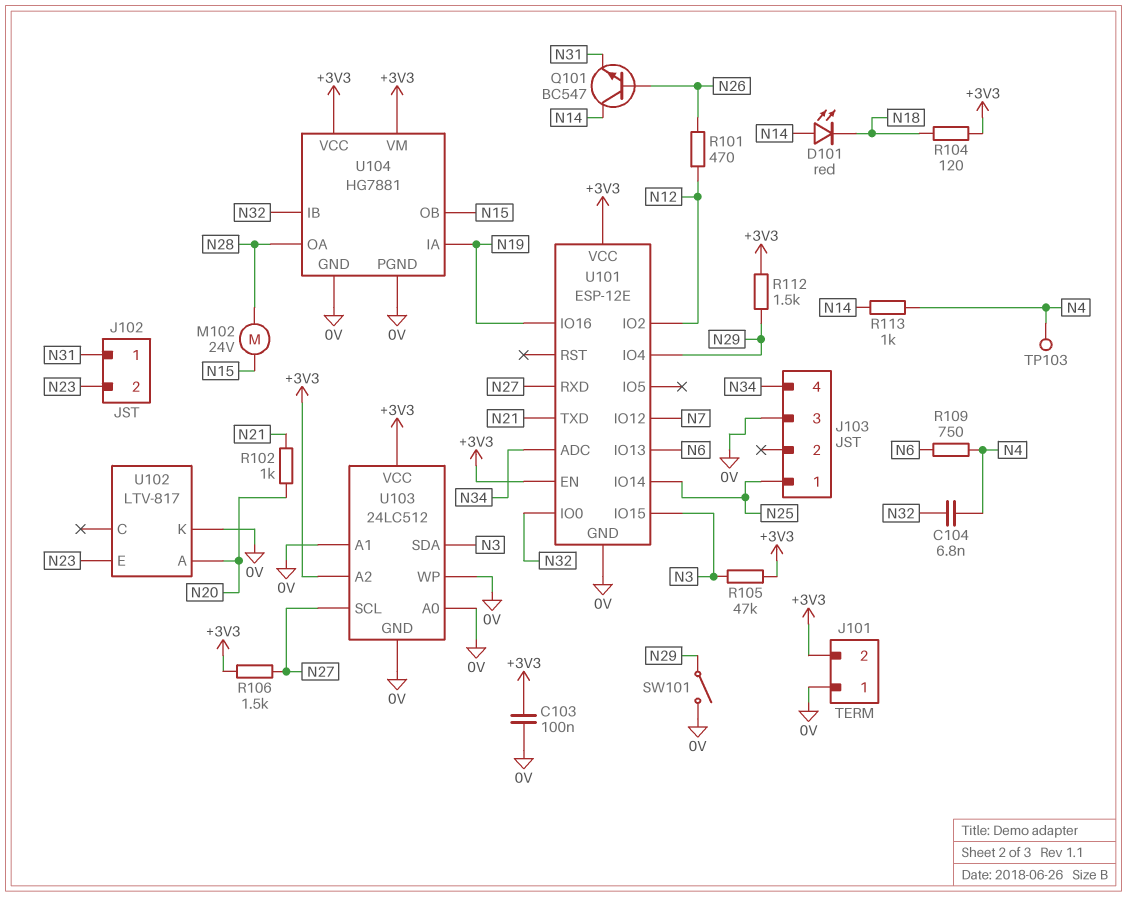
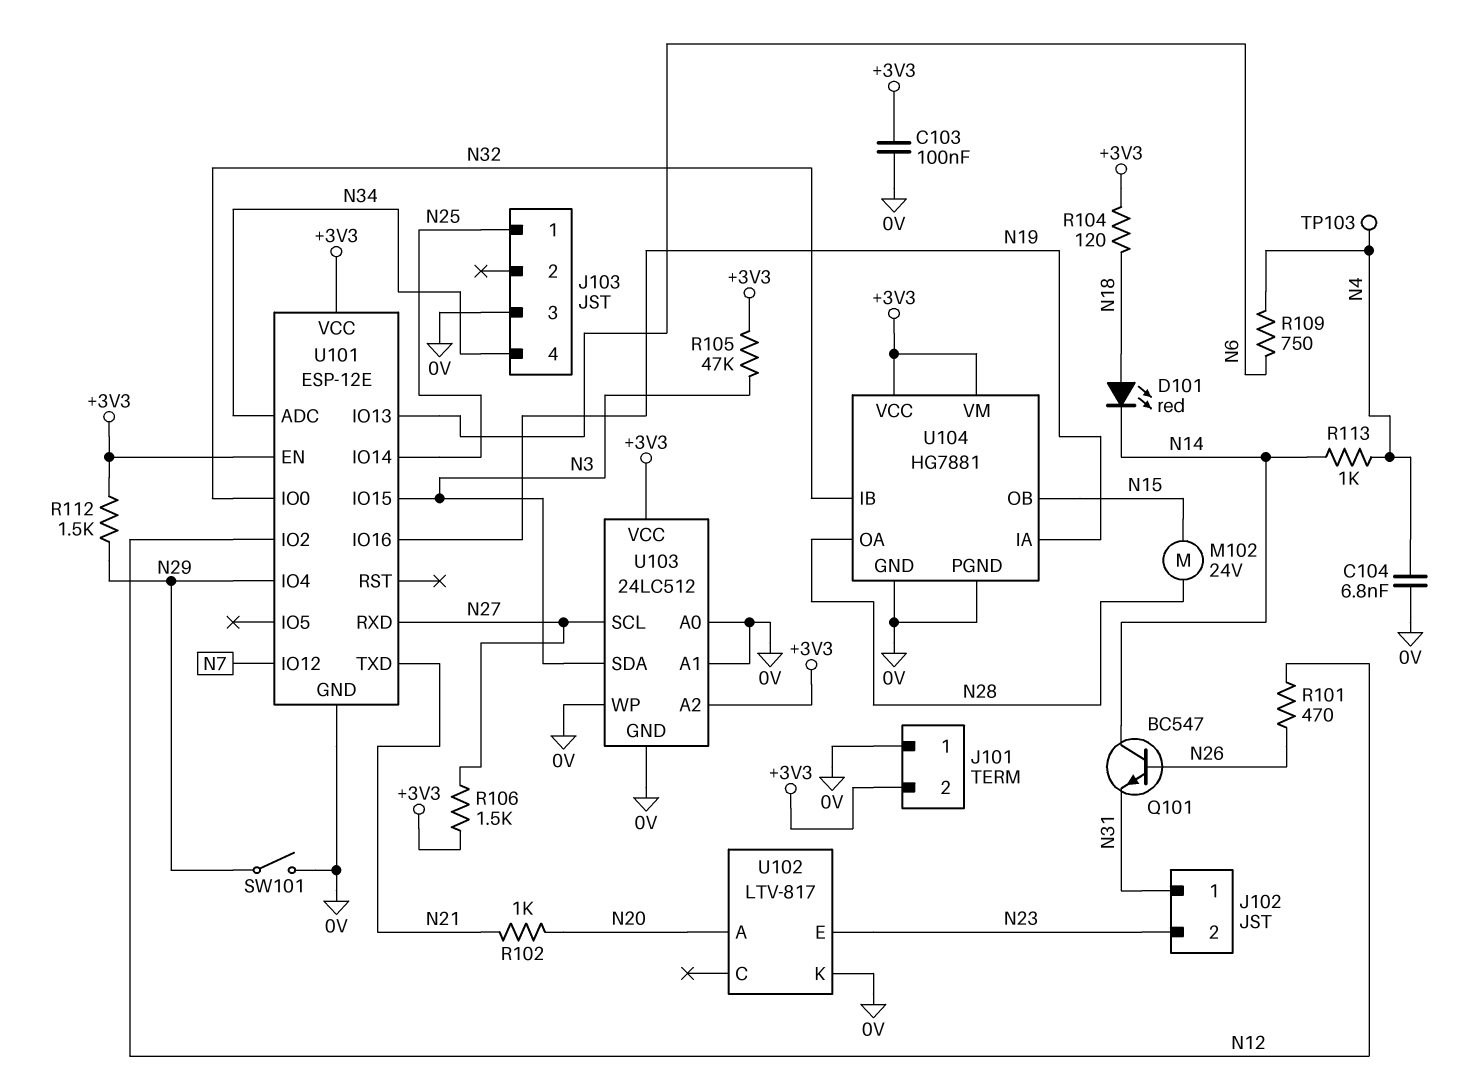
C104: 6.8nF (N4, N32) -> 6.8nF (0V, N4)
D101: LED red (A N14, K N18) -> LED red (A N18, K N14)

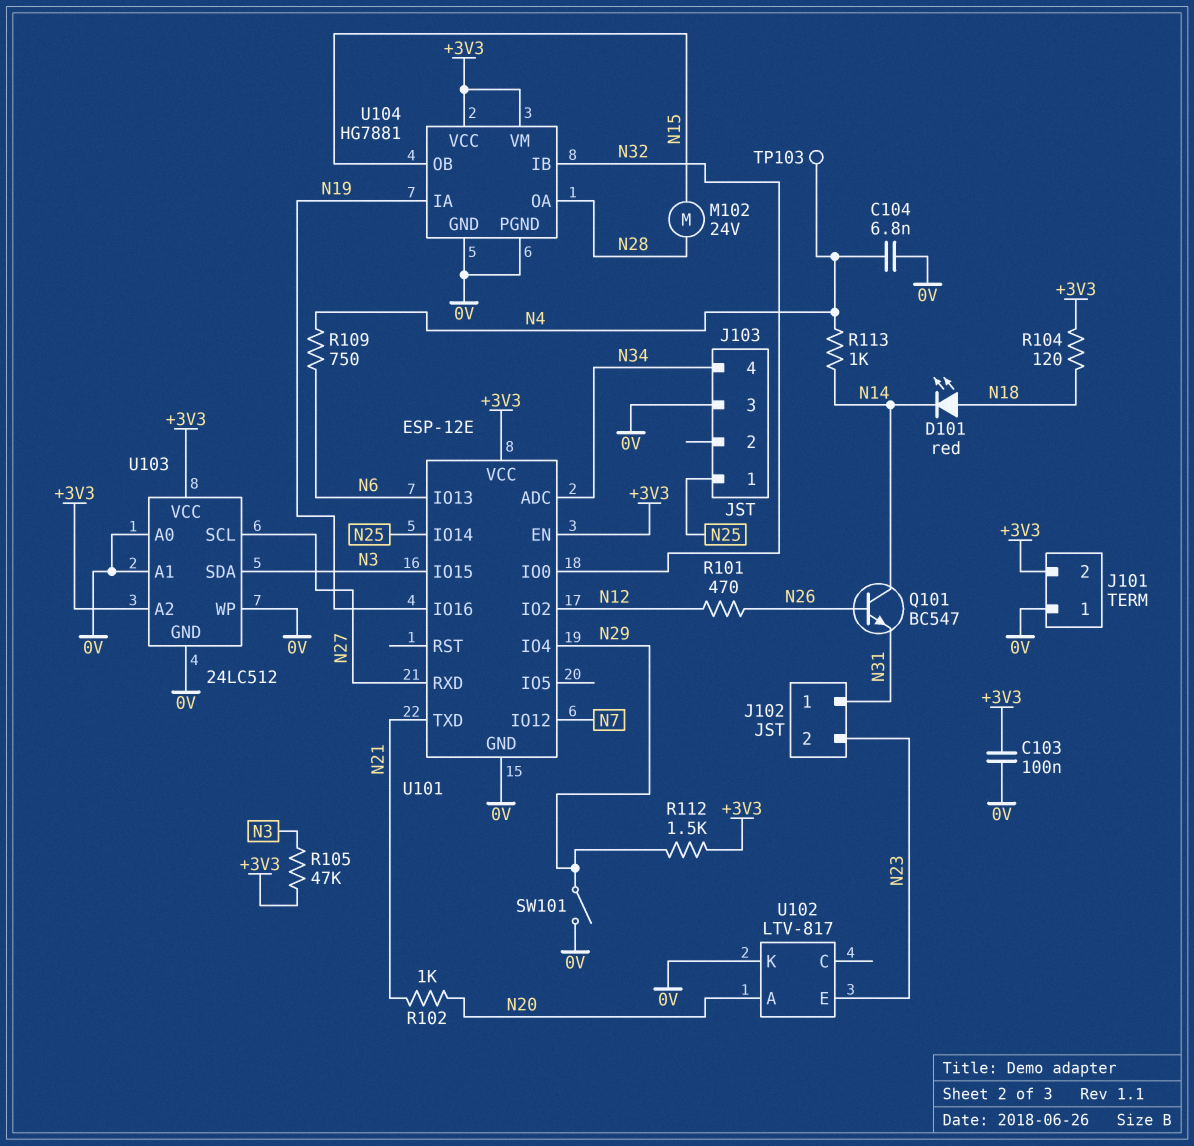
R106: 1.5k (+3V3, N27) -> none

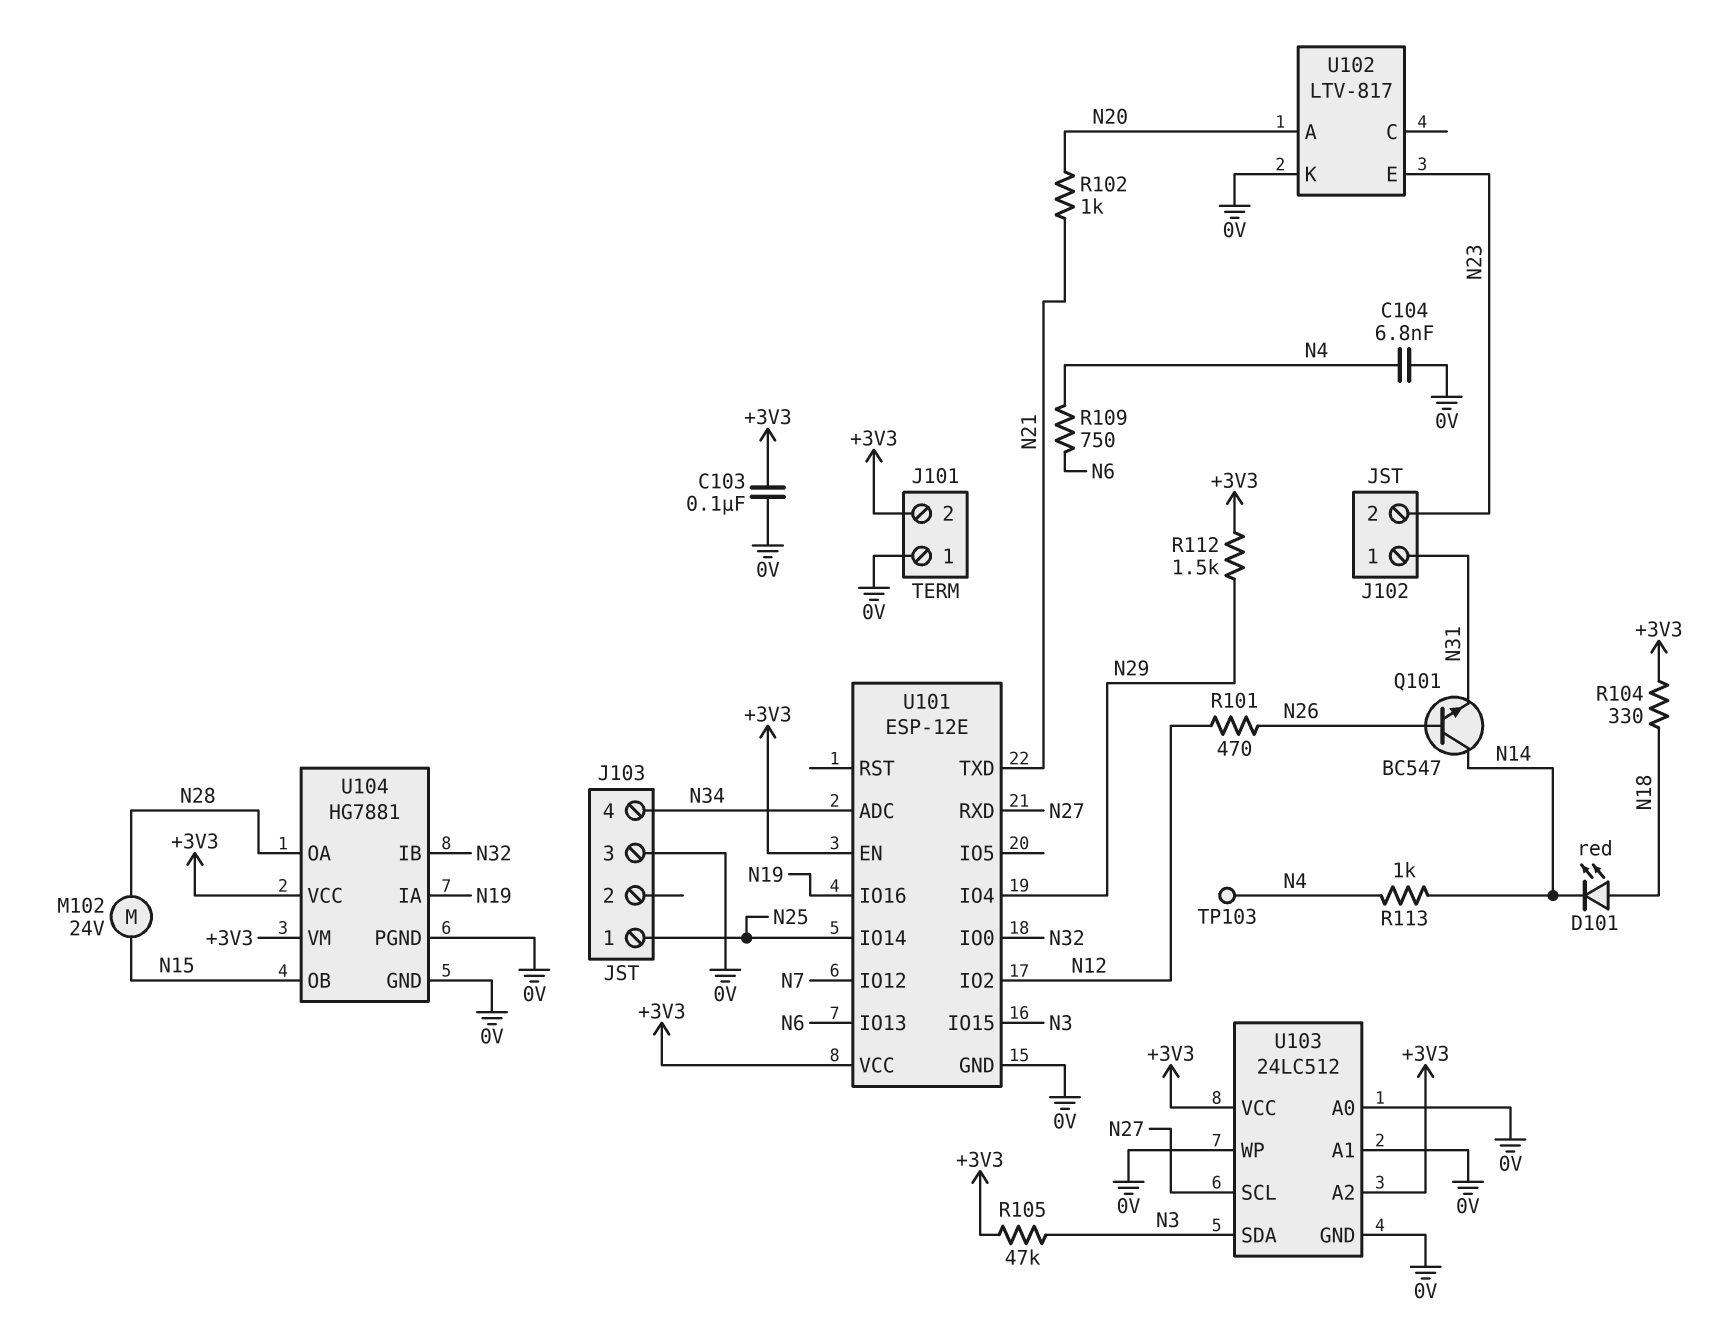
R104: 120 (+3V3, N18) -> 330 (+3V3, N18)
SW101: switch (0V, N29) -> none

